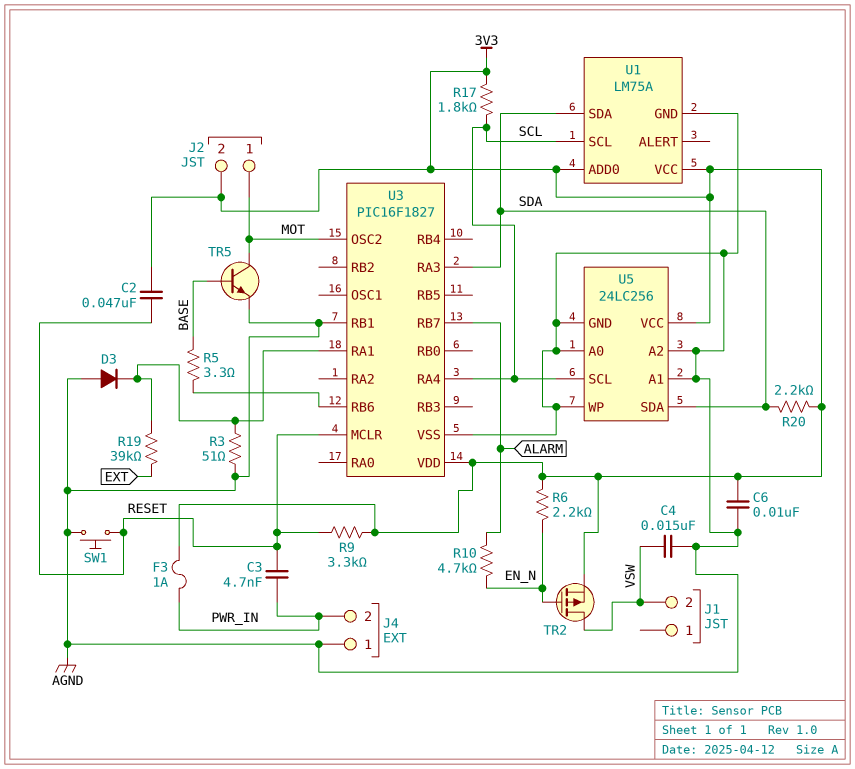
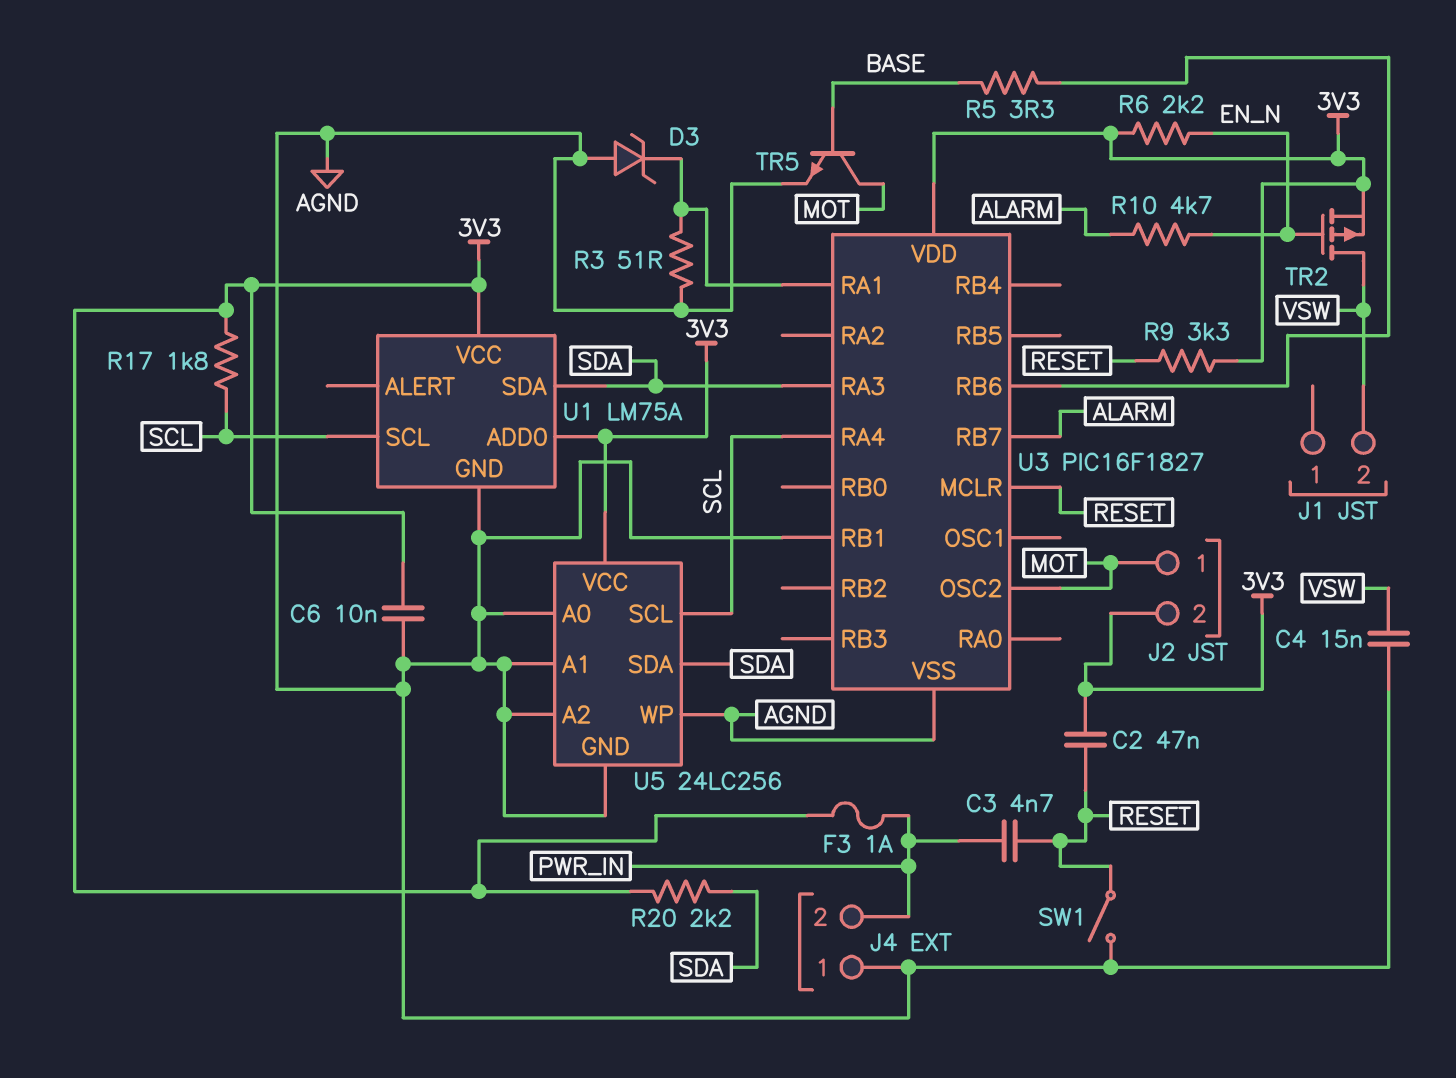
D3: diode (A AGND, K U3/RA1) -> zener (A AGND, K U3/RA1)
R19: 39k (EXT, U3/RA1) -> none
SW1: button (AGND, RESET) -> switch (AGND, RESET)

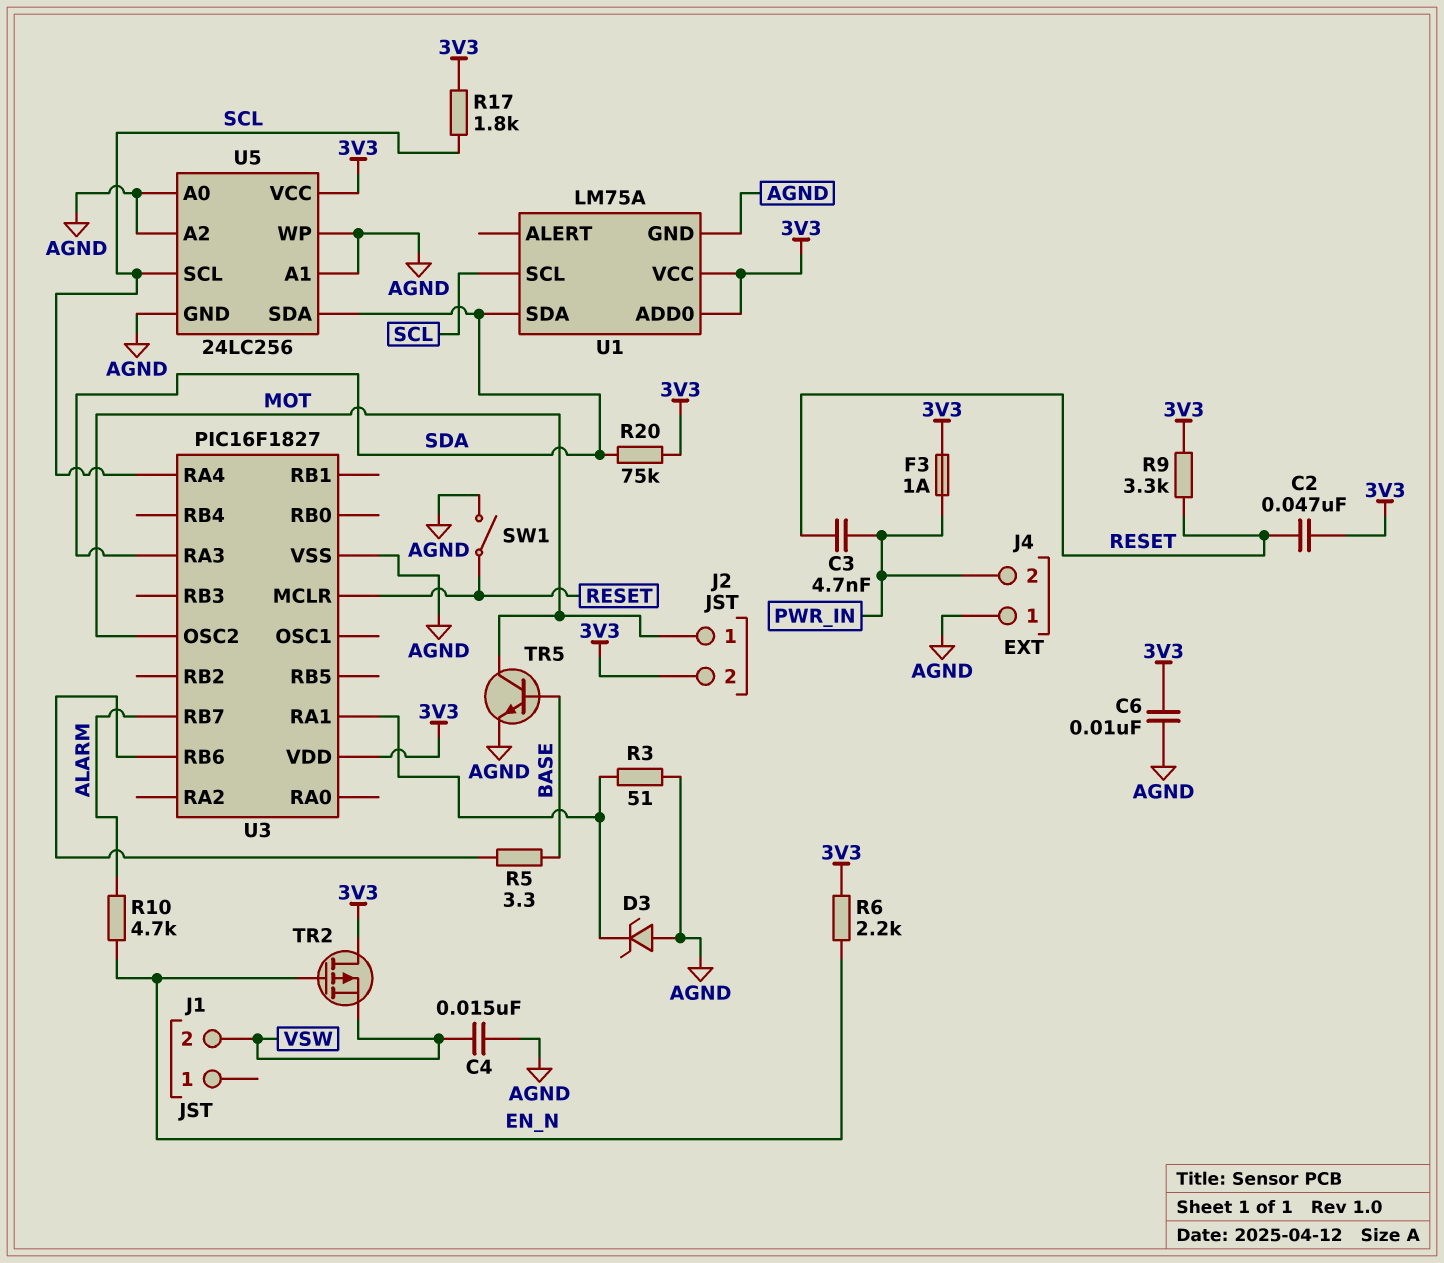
R20: 2.2k (3V3, SDA) -> 75k (3V3, SDA)
TR2: PMOS (G EN_N, D VSW, S 3V3) -> PMOS (G EN_N, D 3V3, S VSW)
U3 pin RB1: AGND -> none

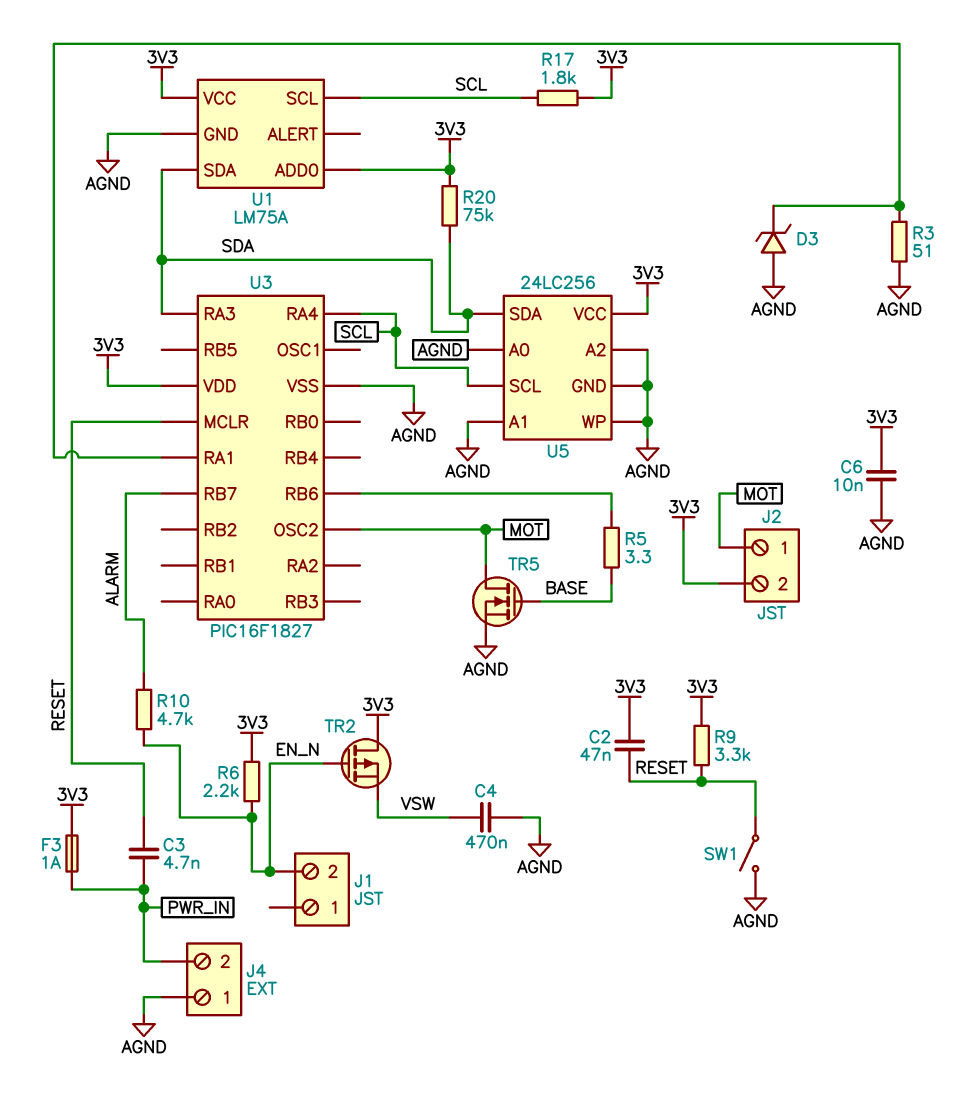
C4: 15nF (AGND, VSW) -> 470nF (AGND, VSW)
J1 pin 2: VSW -> EN_N
TR5: NPN (B BASE, C MOT, E AGND) -> NMOS (G BASE, D MOT, S AGND)

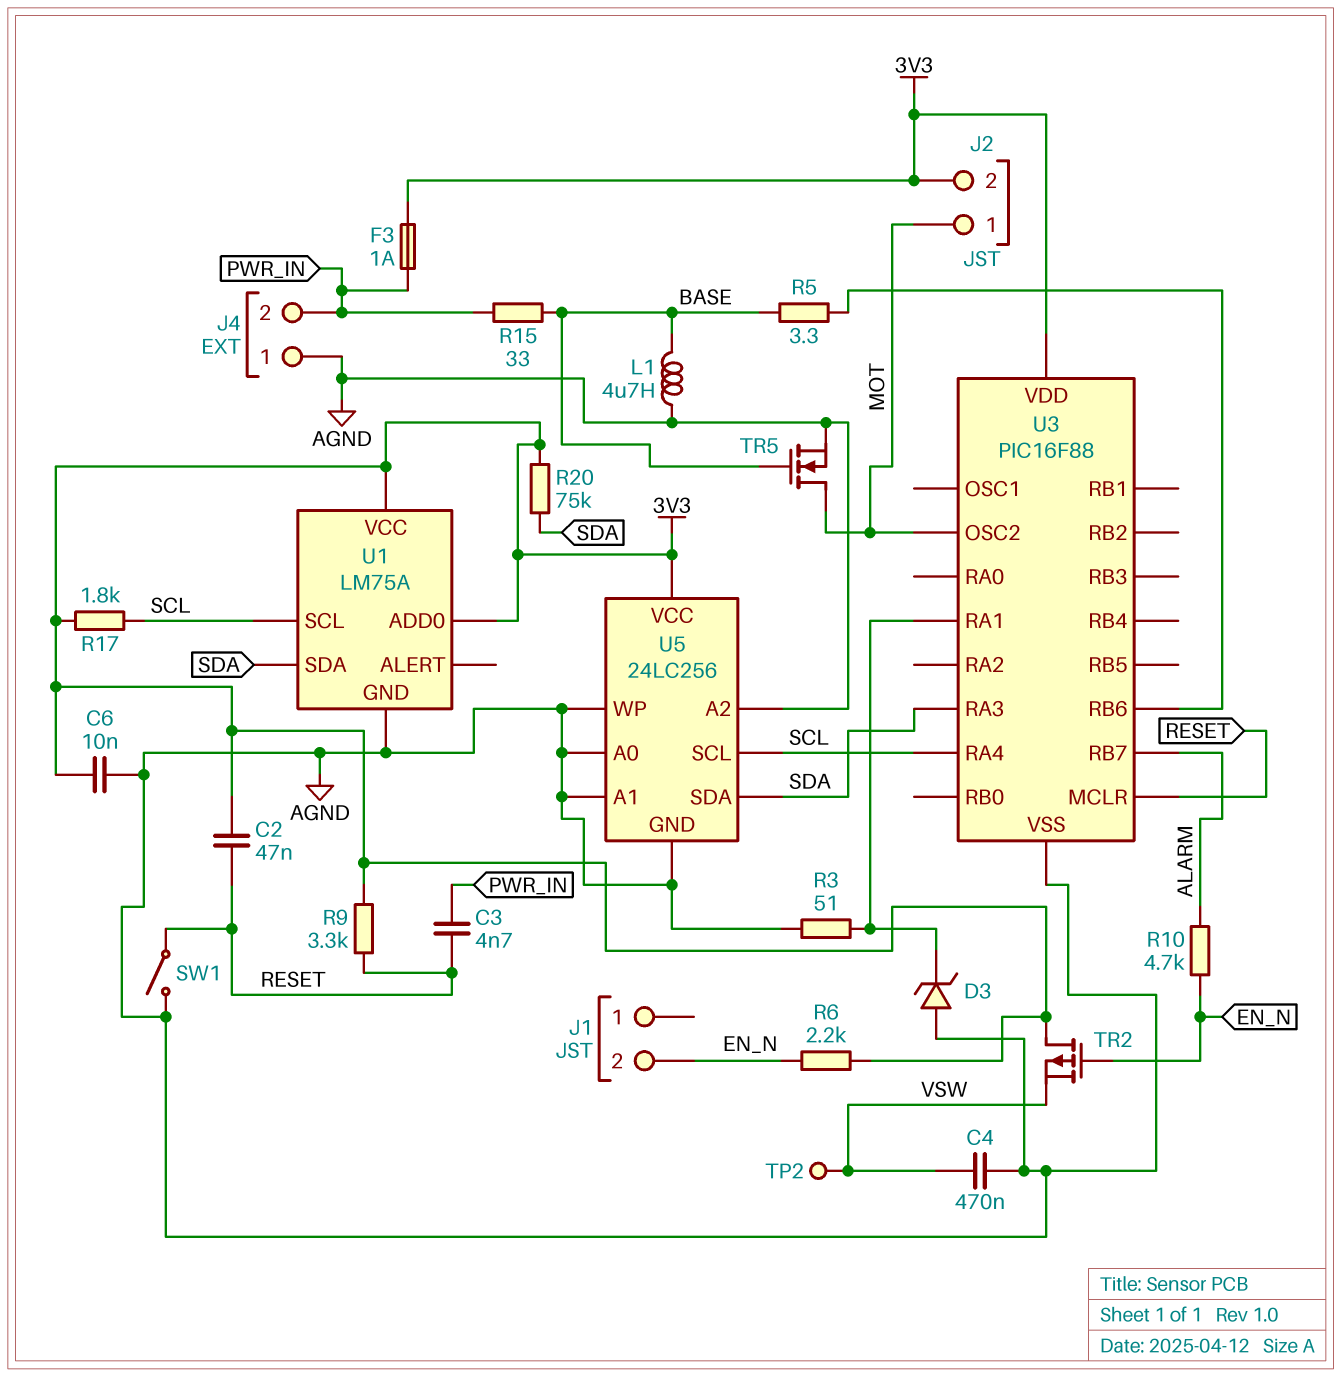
L1: none -> 4.7uH (AGND, BASE)
R15: none -> 33 (BASE, PWR_IN)
TP2: none -> test point (VSW)
U3: PIC16F1827 -> PIC16F88

